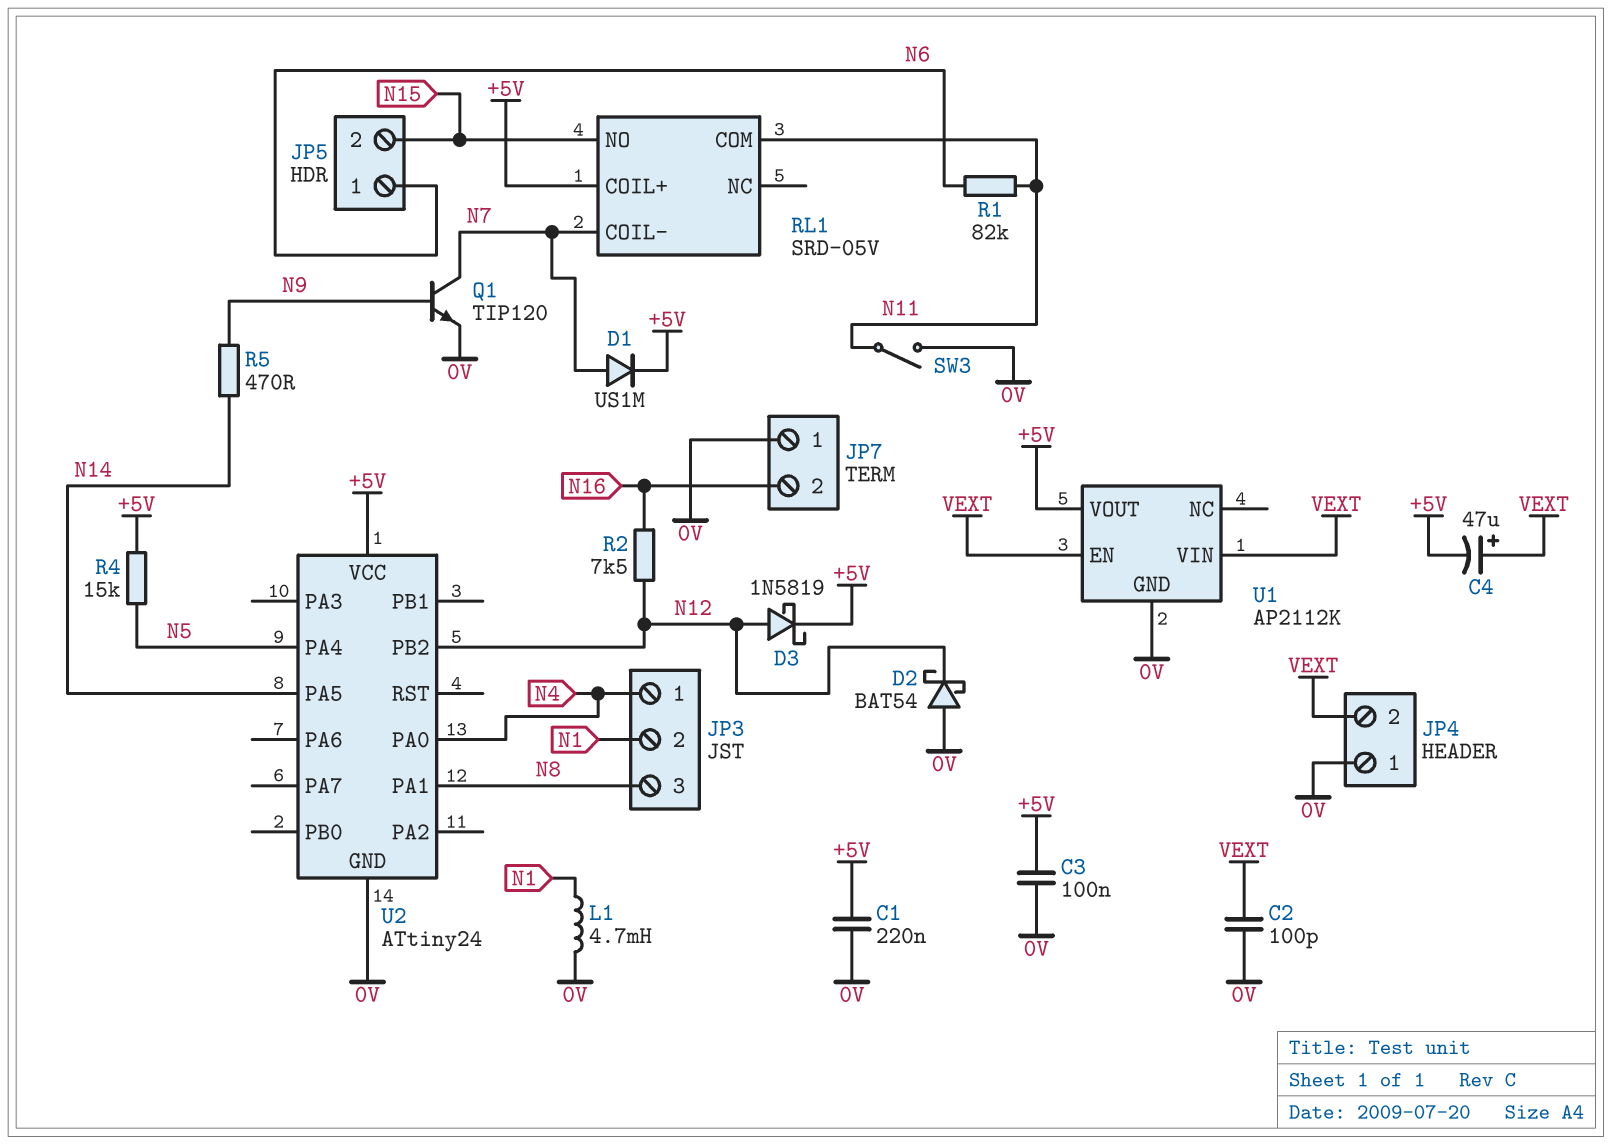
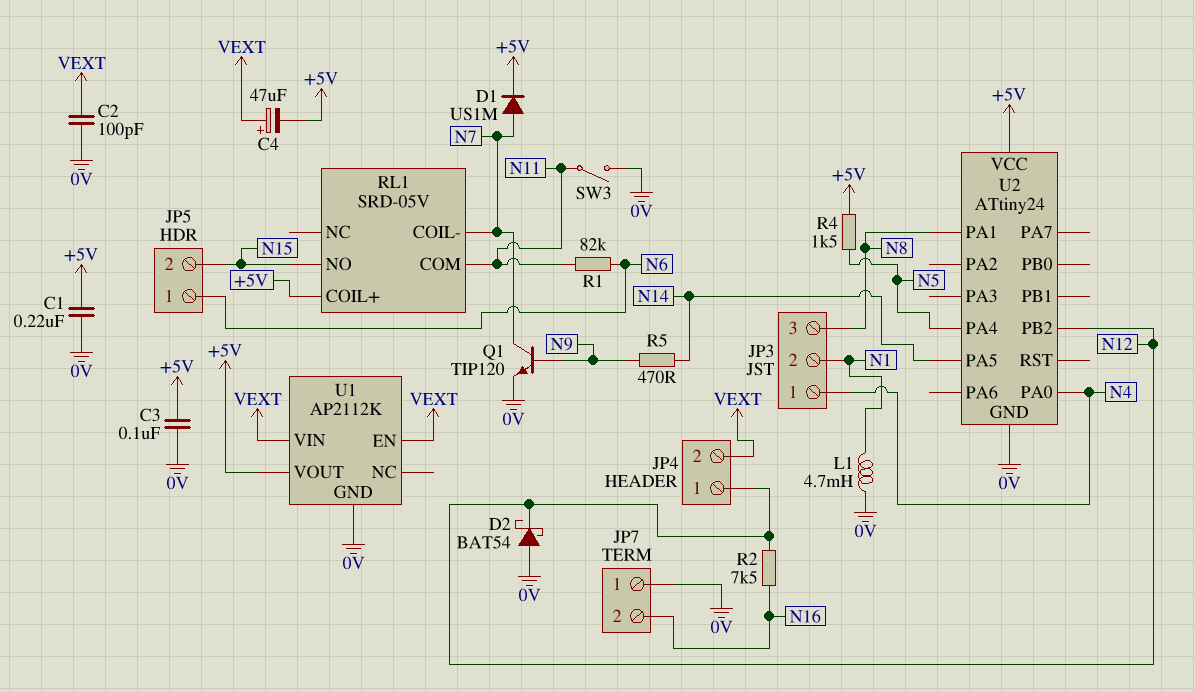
D3: schottky 1N5819 (A N12, K +5V) -> none
JP4 pin 1: 0V -> N12
R4: 15k (+5V, N5) -> 1.5k (+5V, N5)

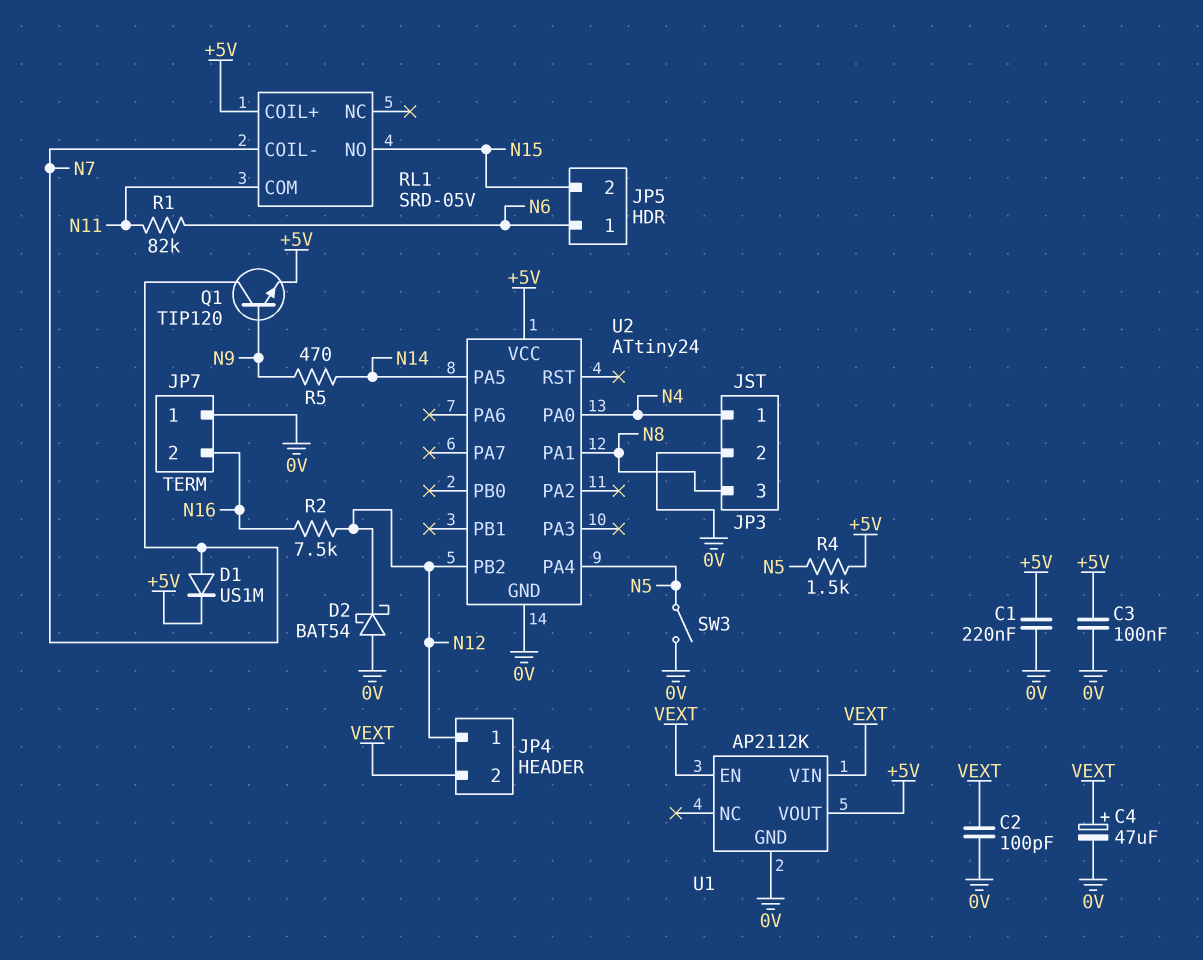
C4: 47uF (plus VEXT, minus +5V) -> 47uF (plus VEXT, minus 0V)
JP3 pin 2: N1 -> 0V
L1: 4.7mH (0V, N1) -> none
Q1: NPN TIP120 (B N9, C N7, E 0V) -> NPN TIP120 (B N9, C N7, E +5V)
SW3: switch (0V, N11) -> switch (0V, N5)

